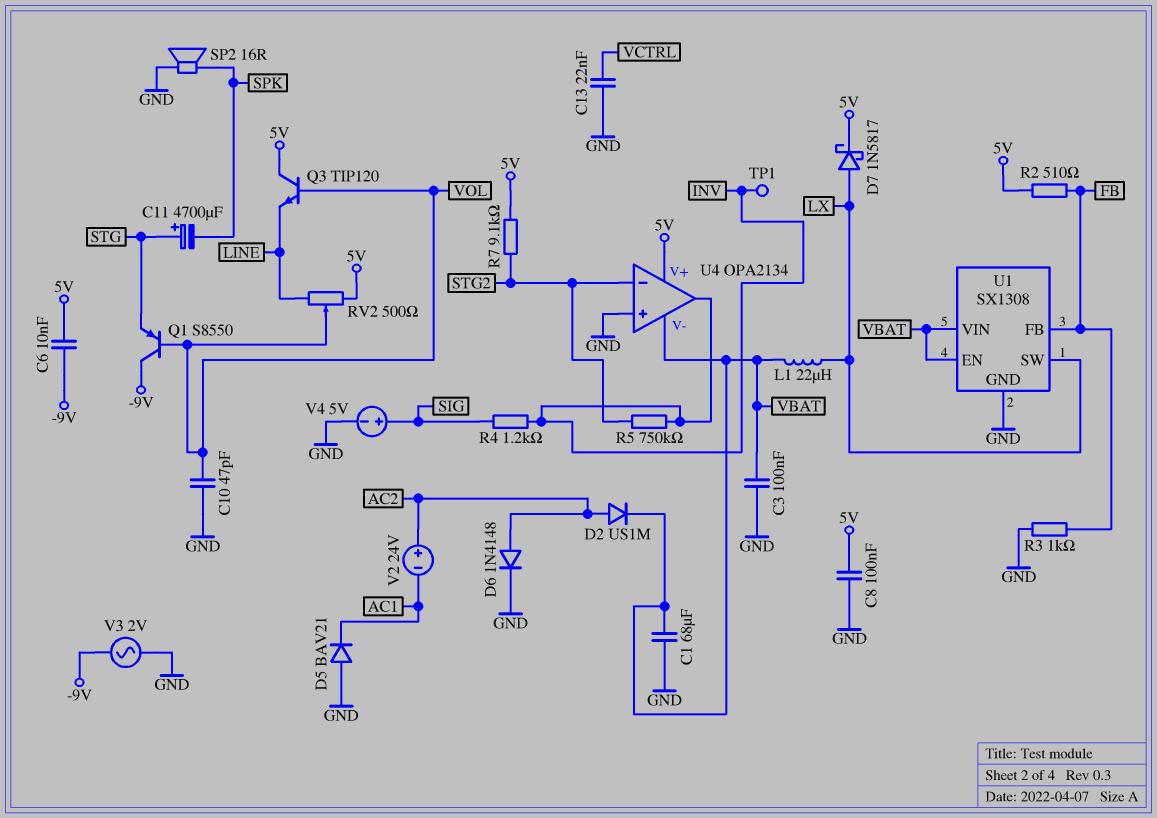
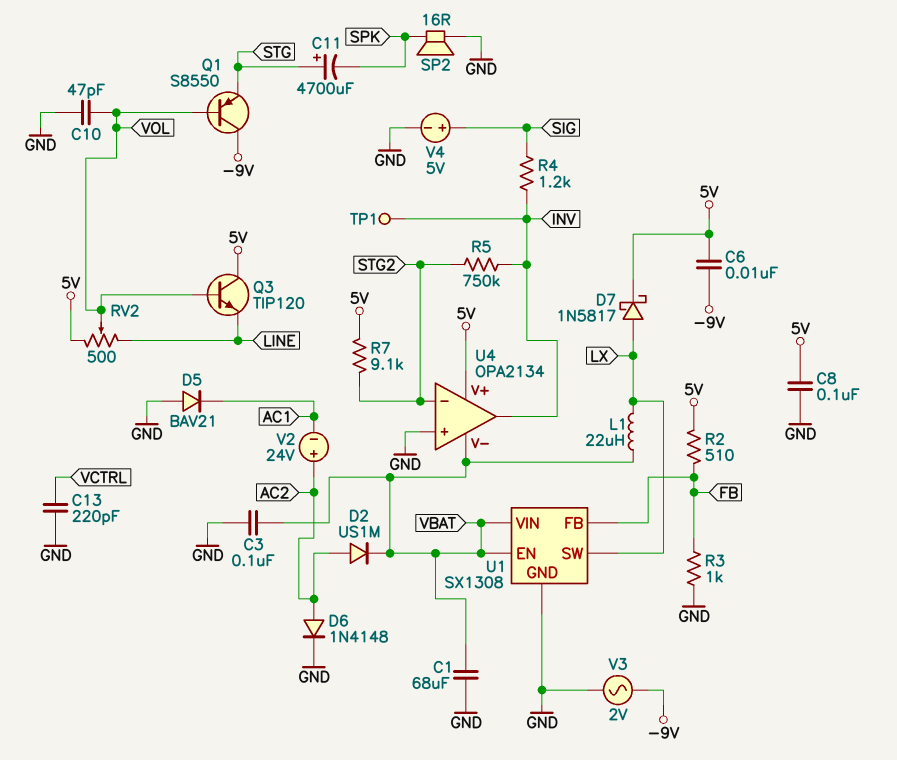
C13: 22nF (GND, VCTRL) -> 220pF (GND, VCTRL)

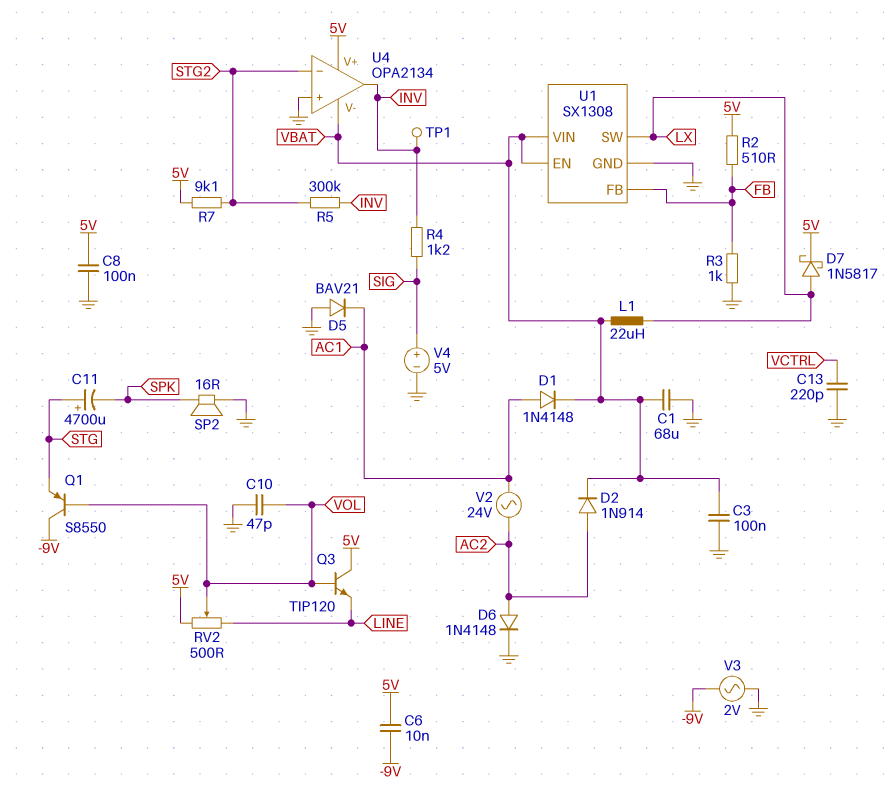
D1: none -> diode 1N4148 (A AC1, K VBAT)
D2: diode US1M (A AC2, K VBAT) -> diode 1N914 (A AC2, K VBAT)
R5: 750k (INV, STG2) -> 300k (INV, STG2)
V2: 24V (plus AC2, minus AC1) -> AC 24V (AC1, AC2)

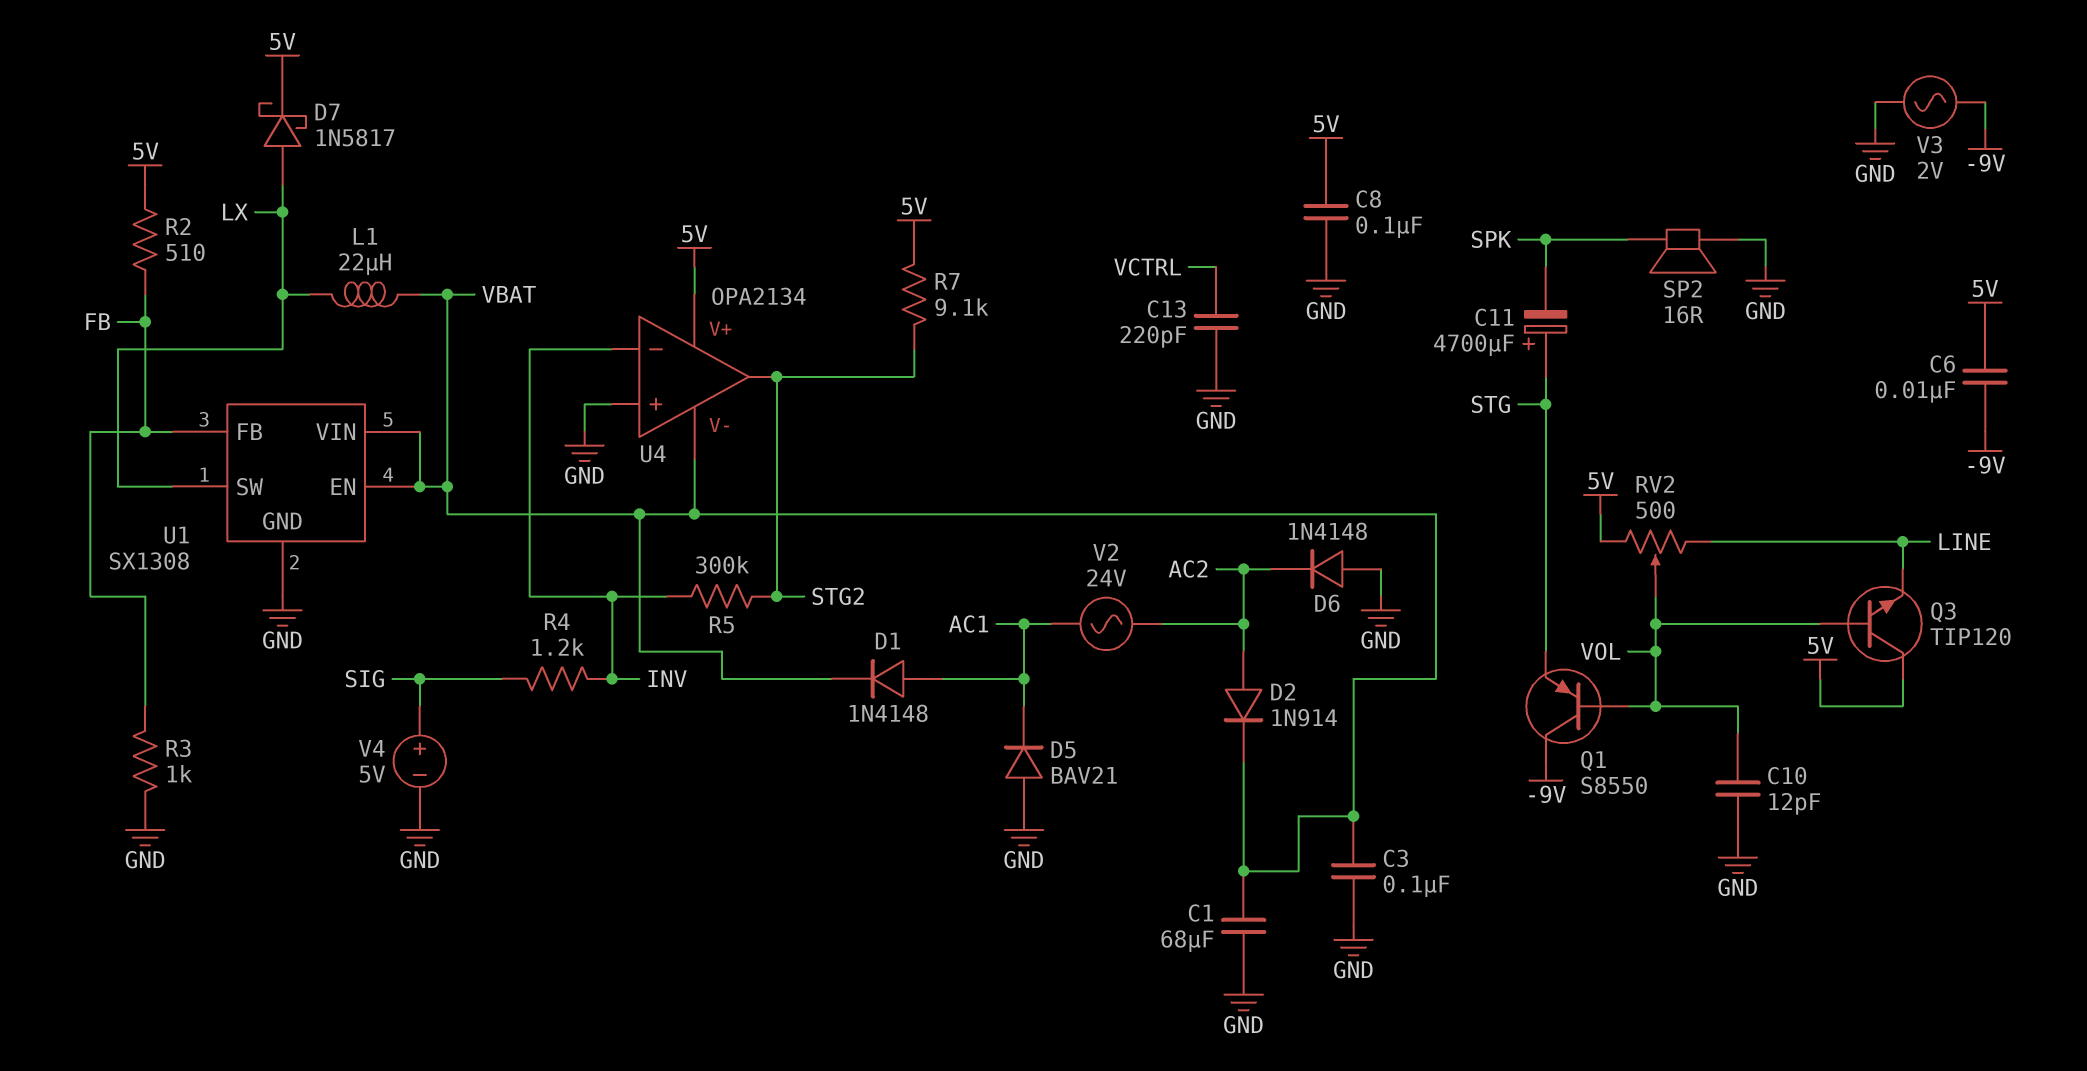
C10: 47pF (GND, VOL) -> 12pF (GND, VOL)
D6: diode 1N4148 (A AC2, K GND) -> diode 1N4148 (A GND, K AC2)
TP1: test point (INV) -> none
U4 pin in-: STG2 -> INV
U4 pin out: INV -> STG2

